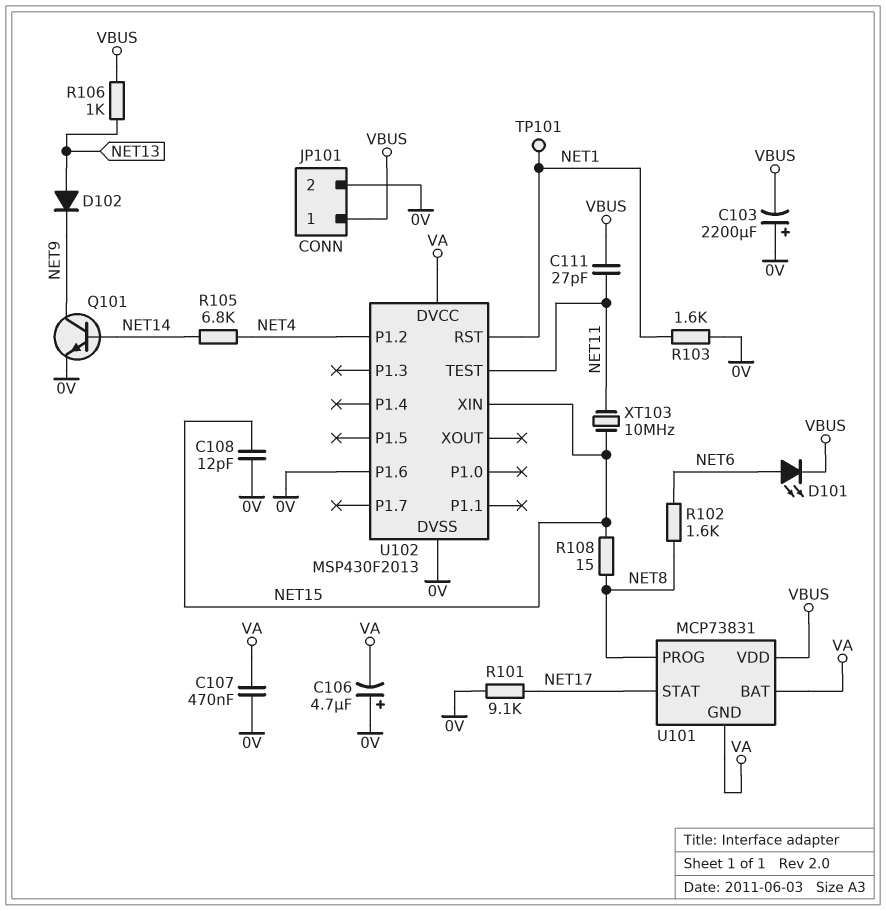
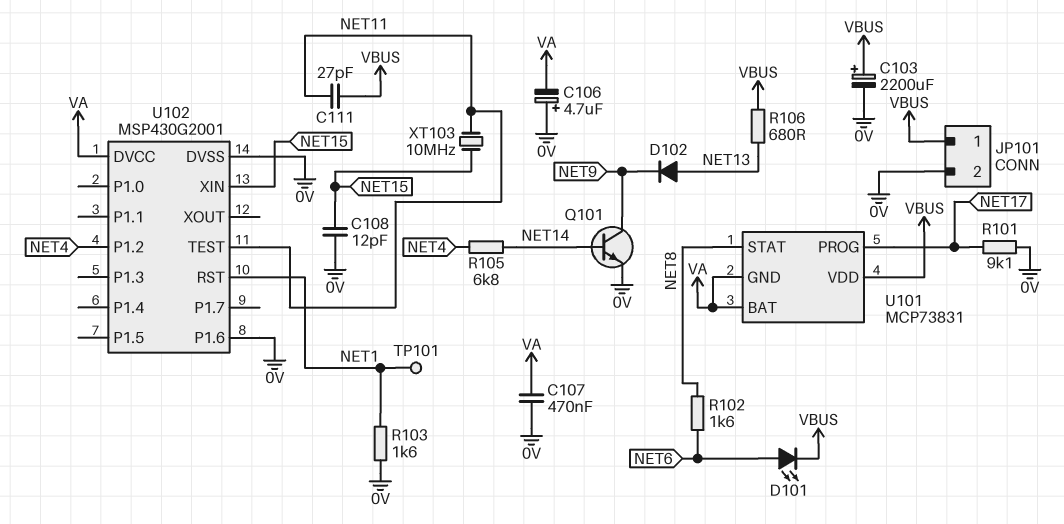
C103: 2200uF (plus 0V, minus VBUS) -> 2200uF (plus VBUS, minus 0V)
R106: 1k (NET13, VBUS) -> 680 (NET13, VBUS)
R108: 15 (NET8, NET15) -> none
U101 pin PROG: NET8 -> NET17
U101 pin STAT: NET17 -> NET8
U102: MSP430F2013 -> MSP430G2001

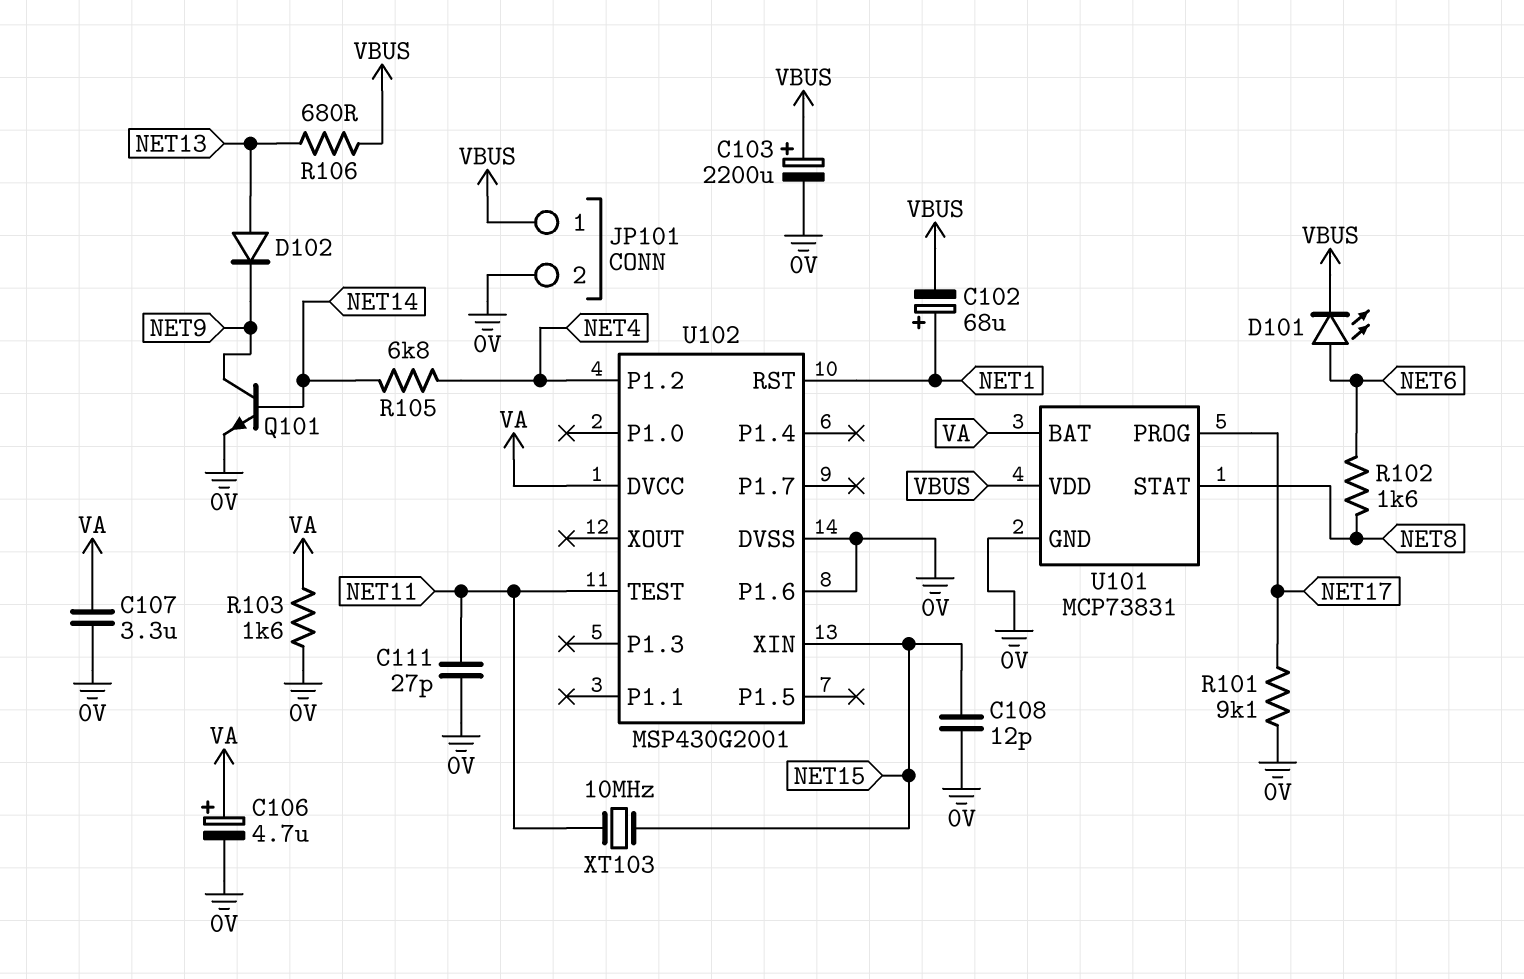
C102: none -> 68uF (plus NET1, minus VBUS)
C106: 4.7uF (plus 0V, minus VA) -> 4.7uF (plus VA, minus 0V)
C107: 470nF (0V, VA) -> 3.3uF (0V, VA)
C111: 27pF (NET11, VBUS) -> 27pF (0V, NET11)
R103: 1.6k (0V, NET1) -> 1.6k (0V, VA)
TP101: test point (NET1) -> none
U101 pin GND: VA -> 0V

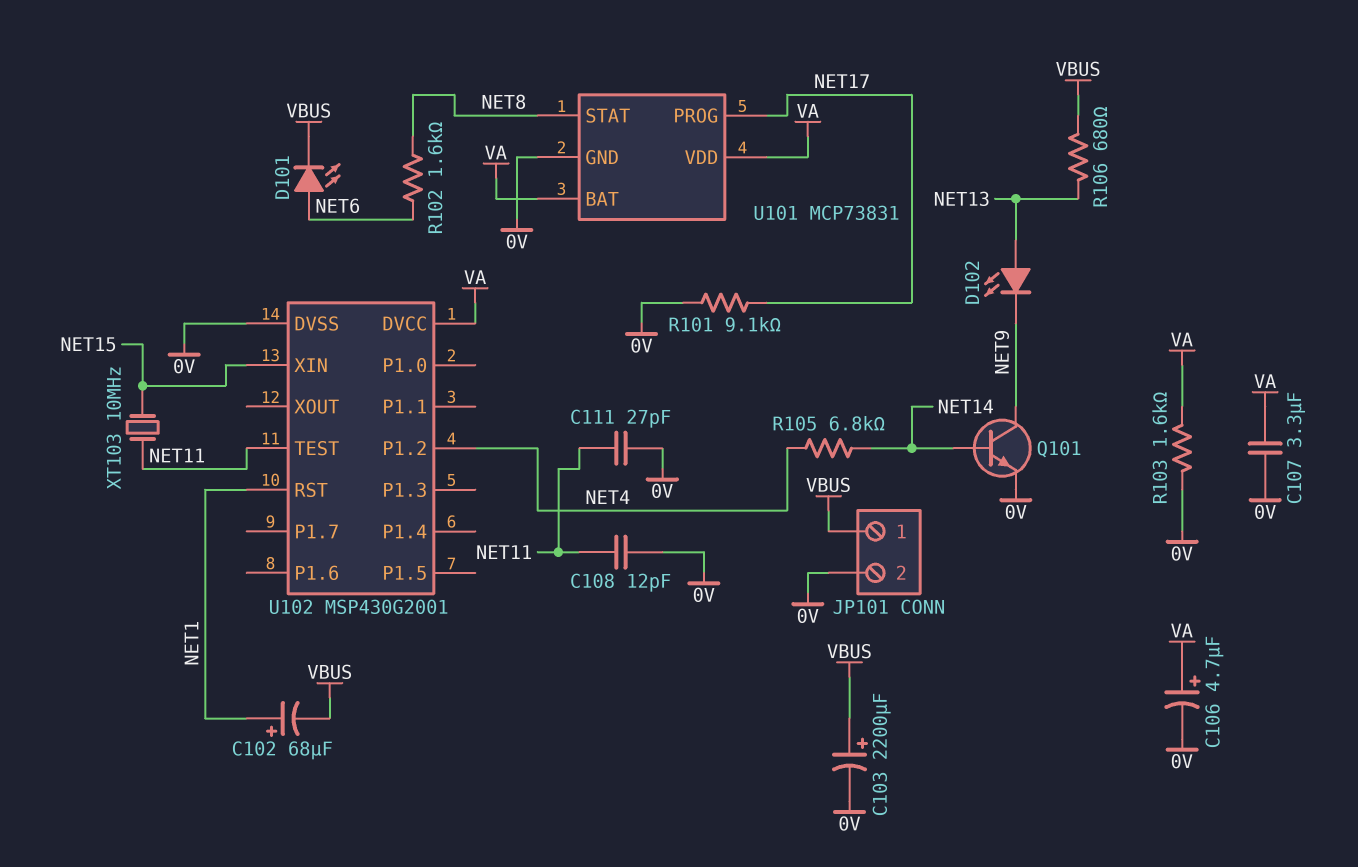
C108: 12pF (0V, NET15) -> 12pF (0V, NET11)
D102: diode (A NET13, K NET9) -> LED (A NET13, K NET9)
U101 pin VDD: VBUS -> VA
U102 pin P1.6: 0V -> none

